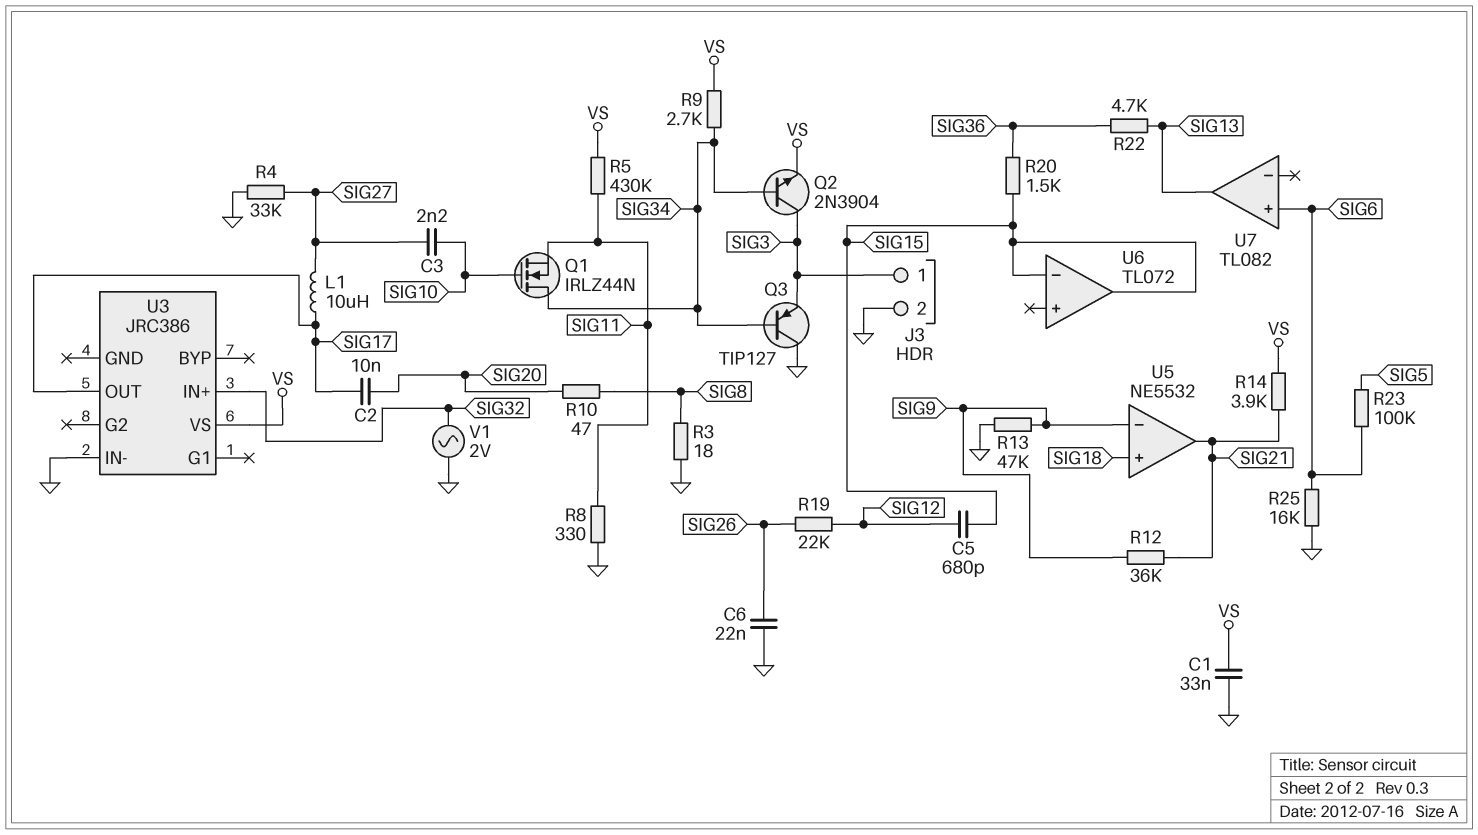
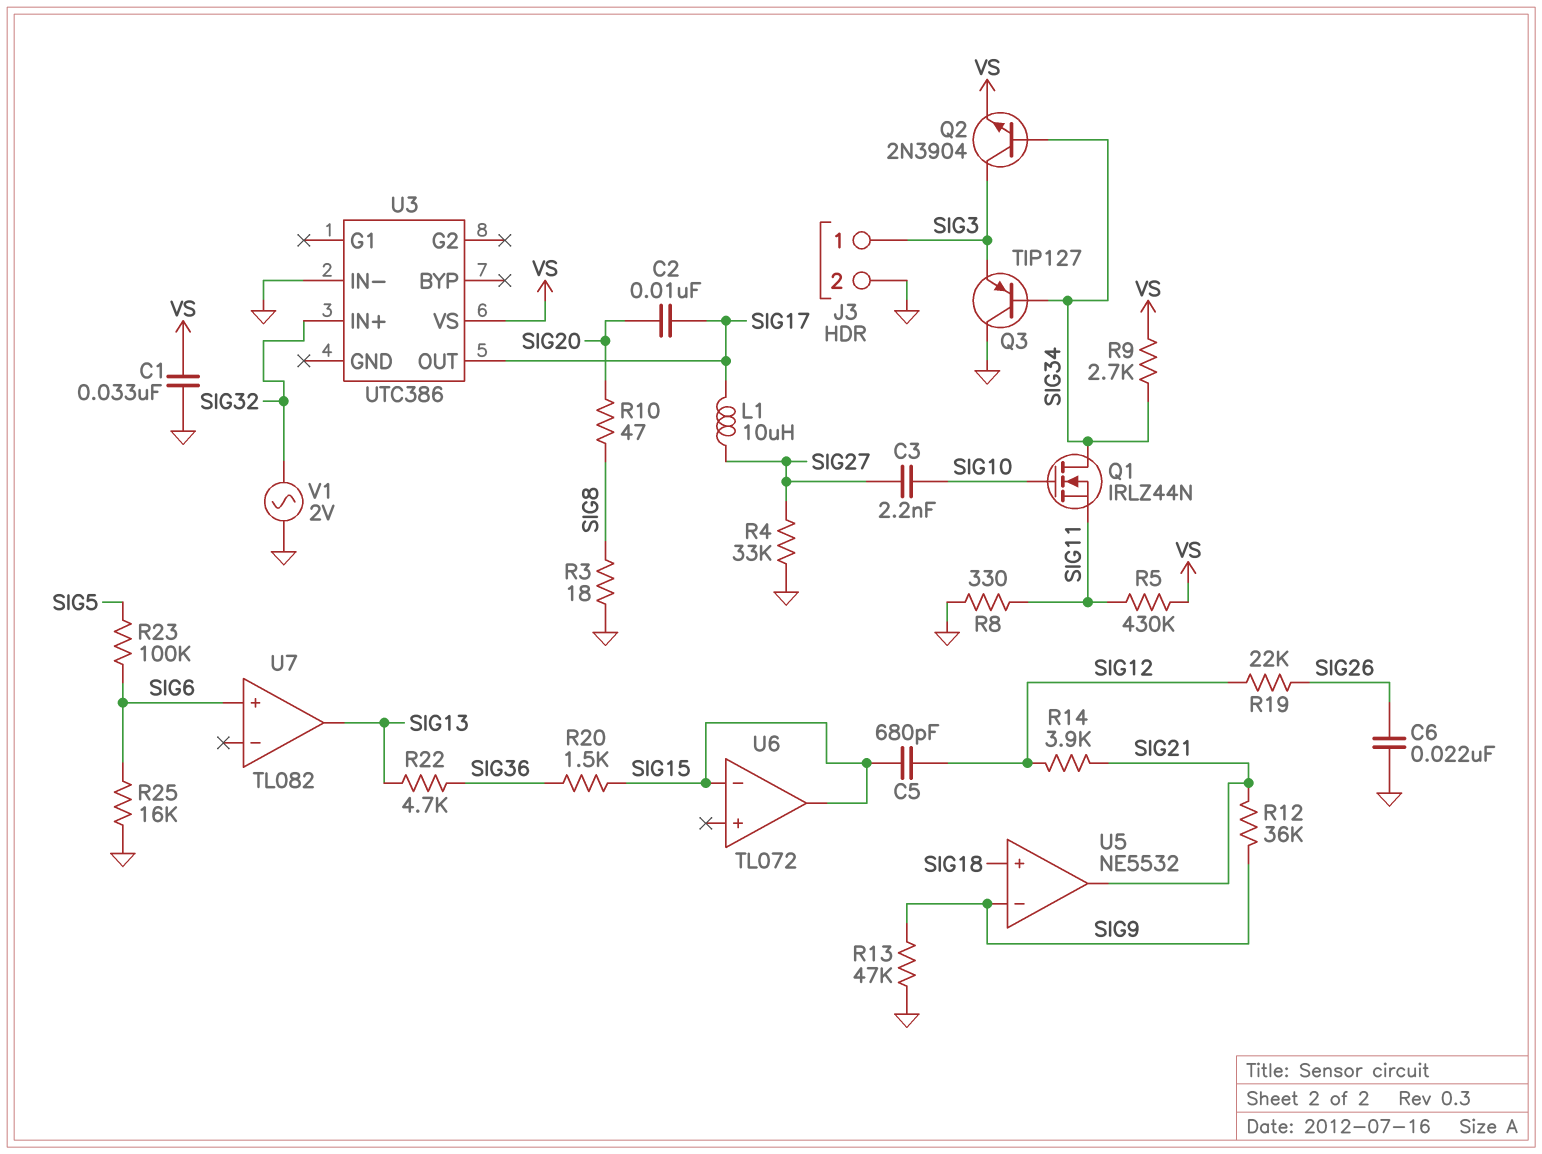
R14: 3.9k (SIG21, VS) -> 3.9k (SIG12, SIG21)
U3: JRC386 -> UTC386

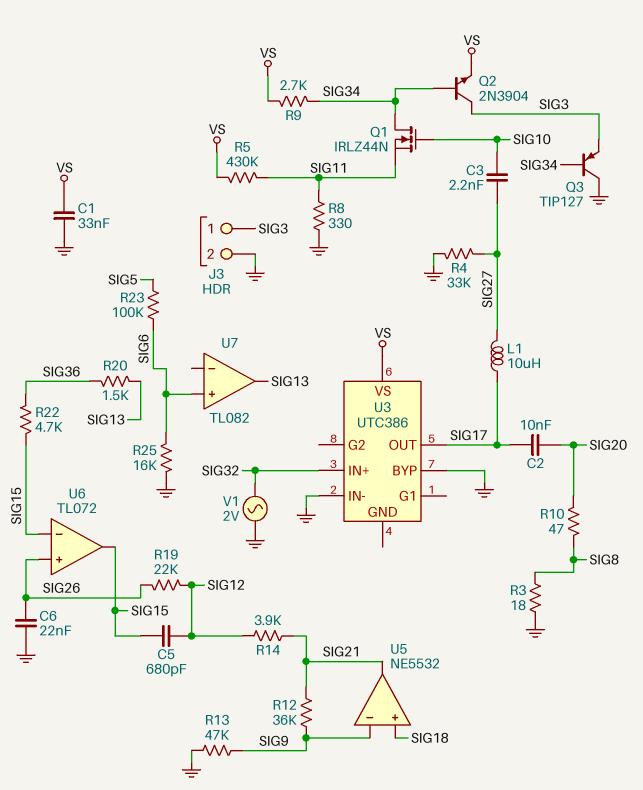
R20: 1.5k (SIG15, SIG36) -> 1.5k (SIG13, SIG36)
R22: 4.7k (SIG13, SIG36) -> 4.7k (SIG15, SIG36)
U3 pin BYP: none -> GND
U6 pin in+: none -> SIG26

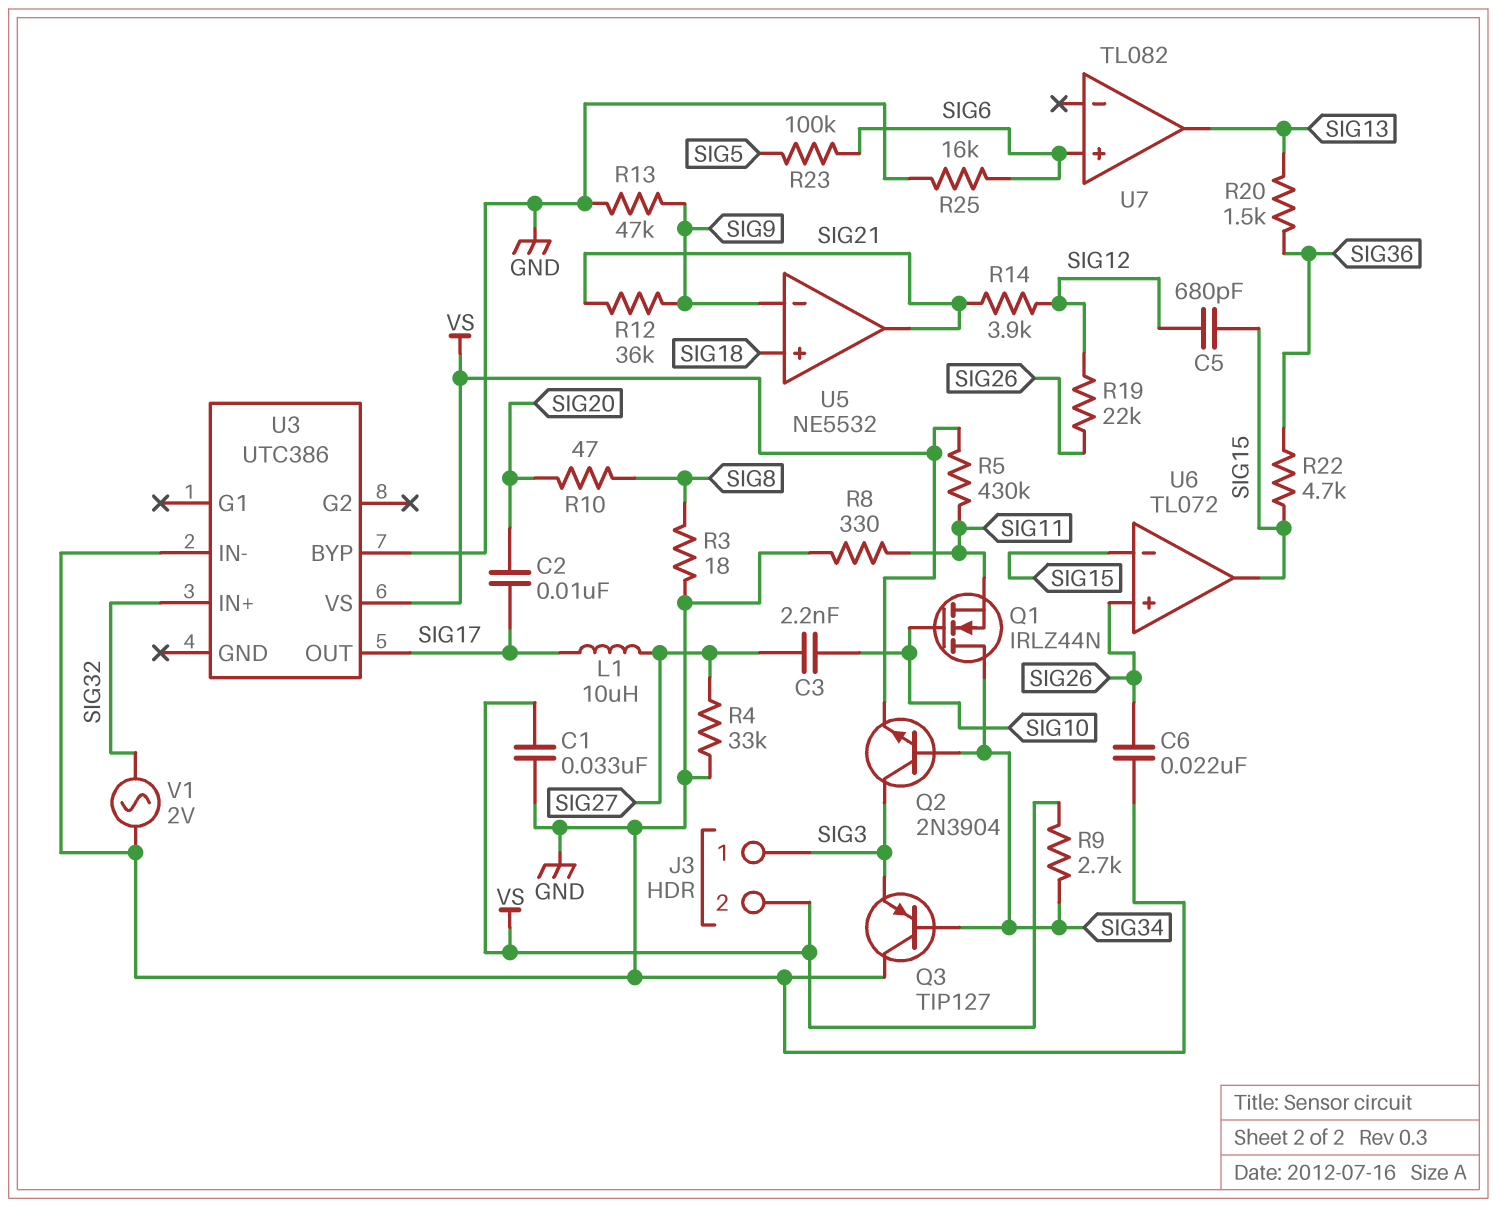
J3 pin 2: GND -> VS

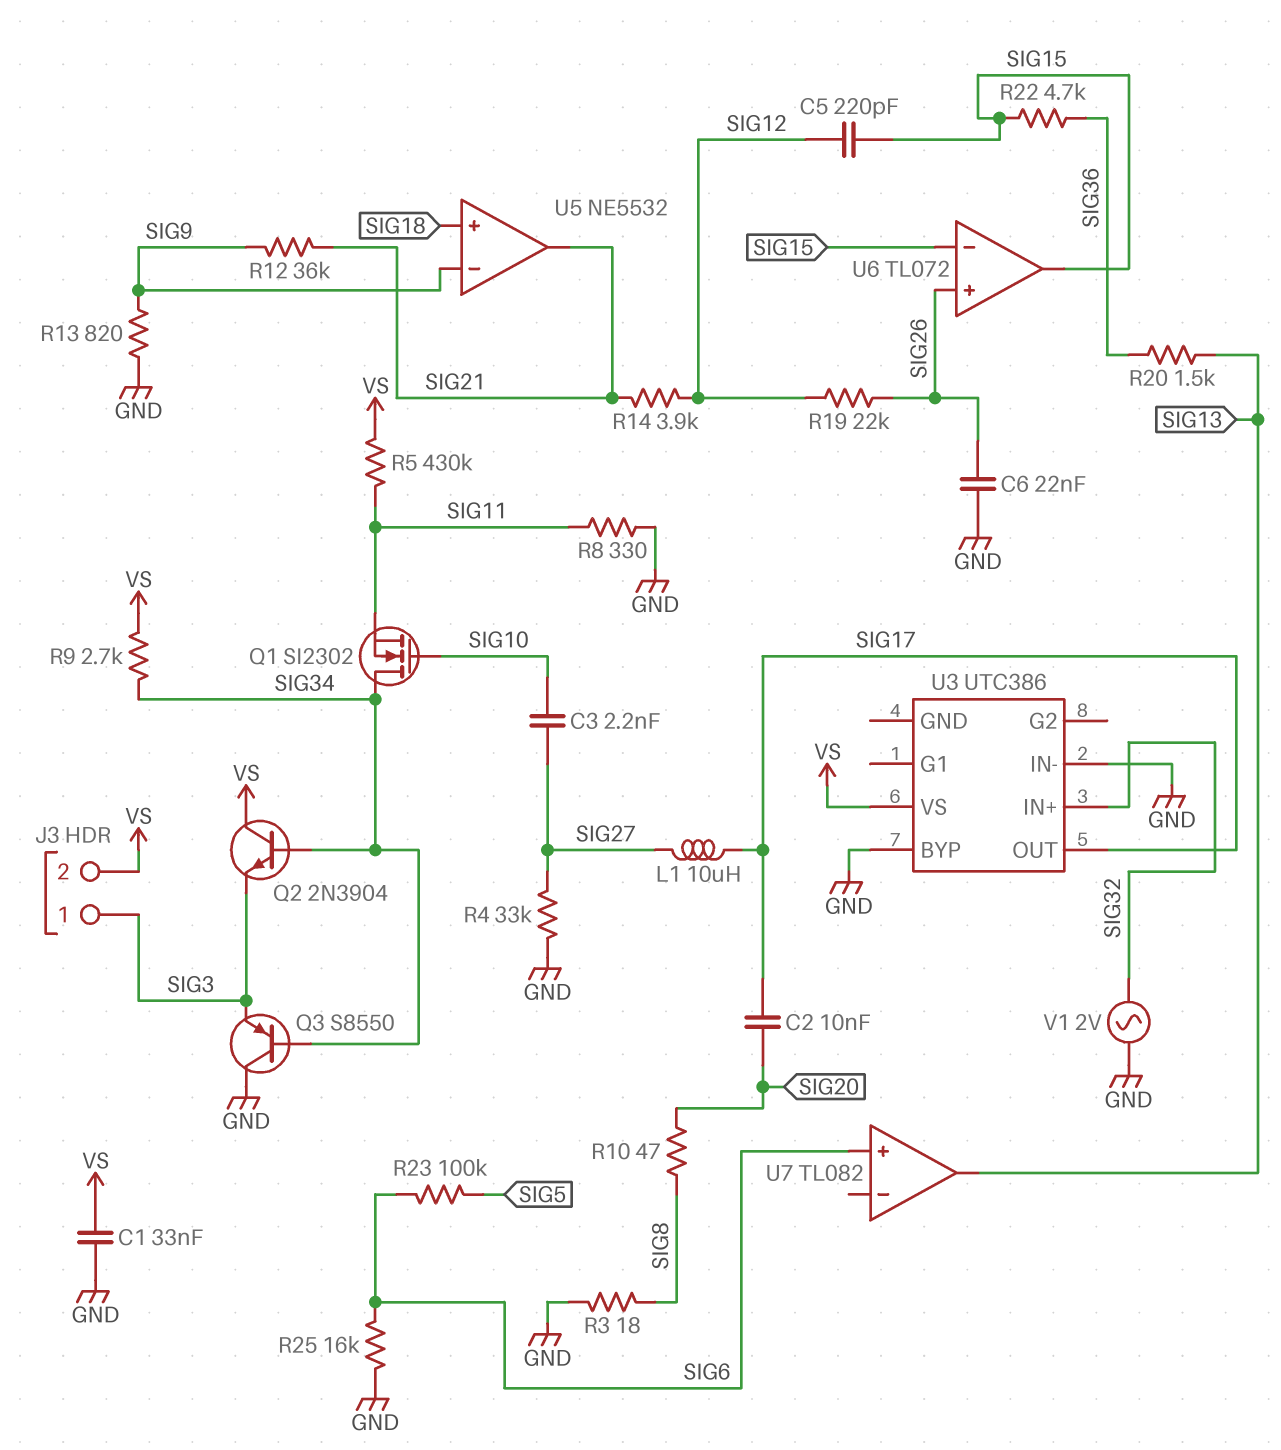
C5: 680pF (SIG12, SIG15) -> 220pF (SIG12, SIG15)
Q1: NMOS IRLZ44N (G SIG10, D SIG34, S SIG11) -> NMOS SI2302 (G SIG10, D SIG34, S SIG11)
Q2: NPN 2N3904 (B SIG34, C SIG3, E VS) -> NPN 2N3904 (B SIG34, C VS, E SIG3)
Q3: PNP TIP127 (B SIG34, C GND, E SIG3) -> PNP S8550 (B SIG34, C GND, E SIG3)
R13: 47k (GND, SIG9) -> 820 (GND, SIG9)

